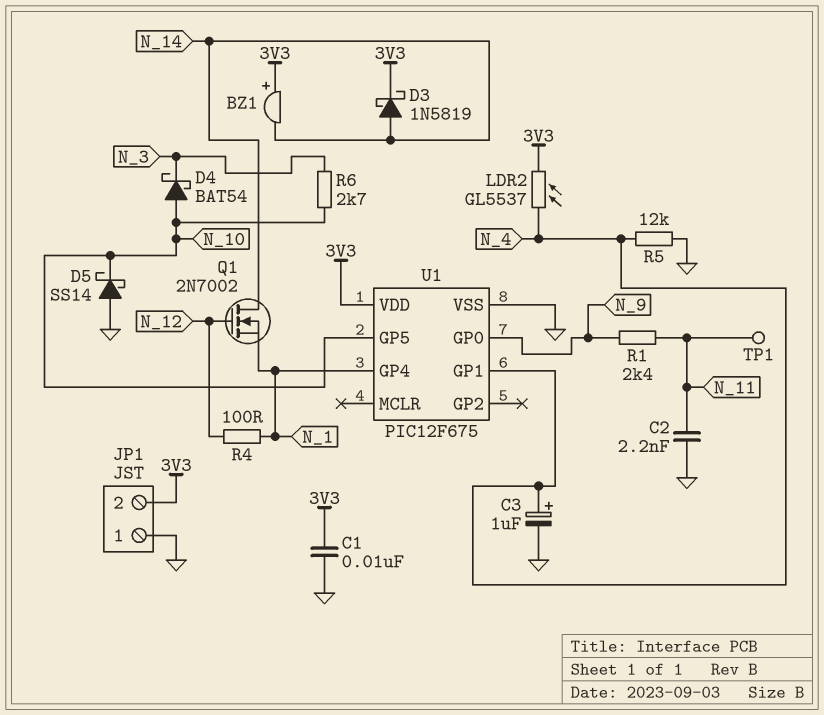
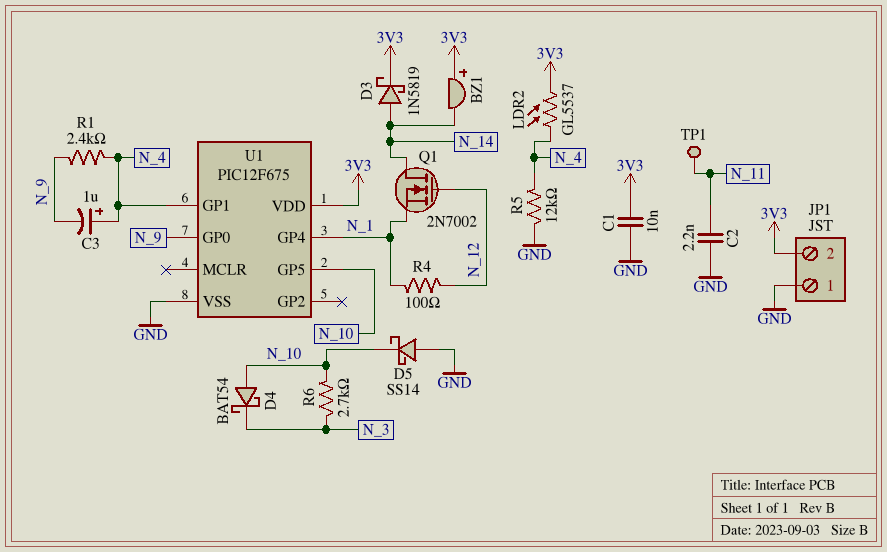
C3: 1uF (plus N_4, minus GND) -> 1uF (plus N_4, minus N_9)
R1: 2.4k (N_9, N_11) -> 2.4k (N_4, N_9)

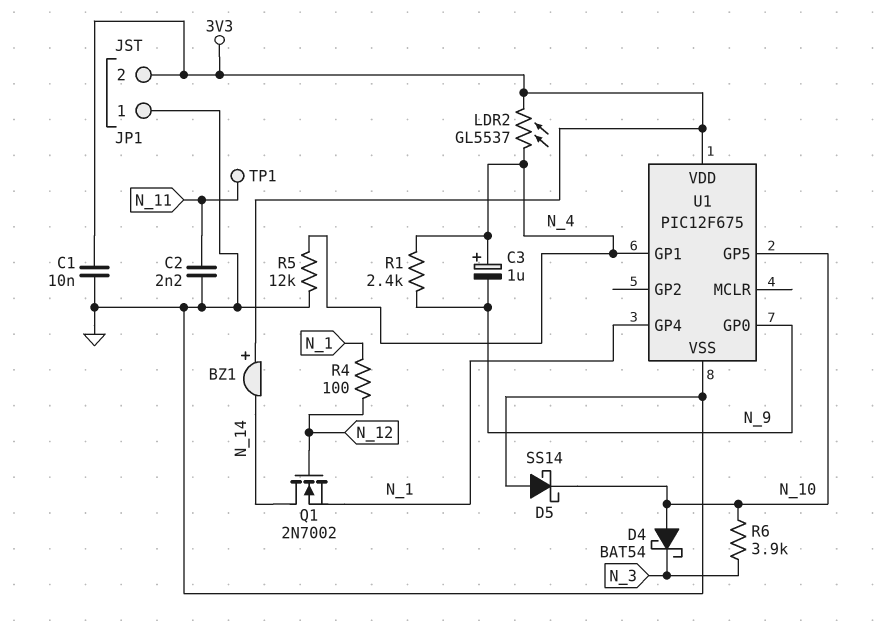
D3: schottky 1N5819 (A N_14, K 3V3) -> none
R6: 2.7k (N_3, N_10) -> 3.9k (N_3, N_10)

